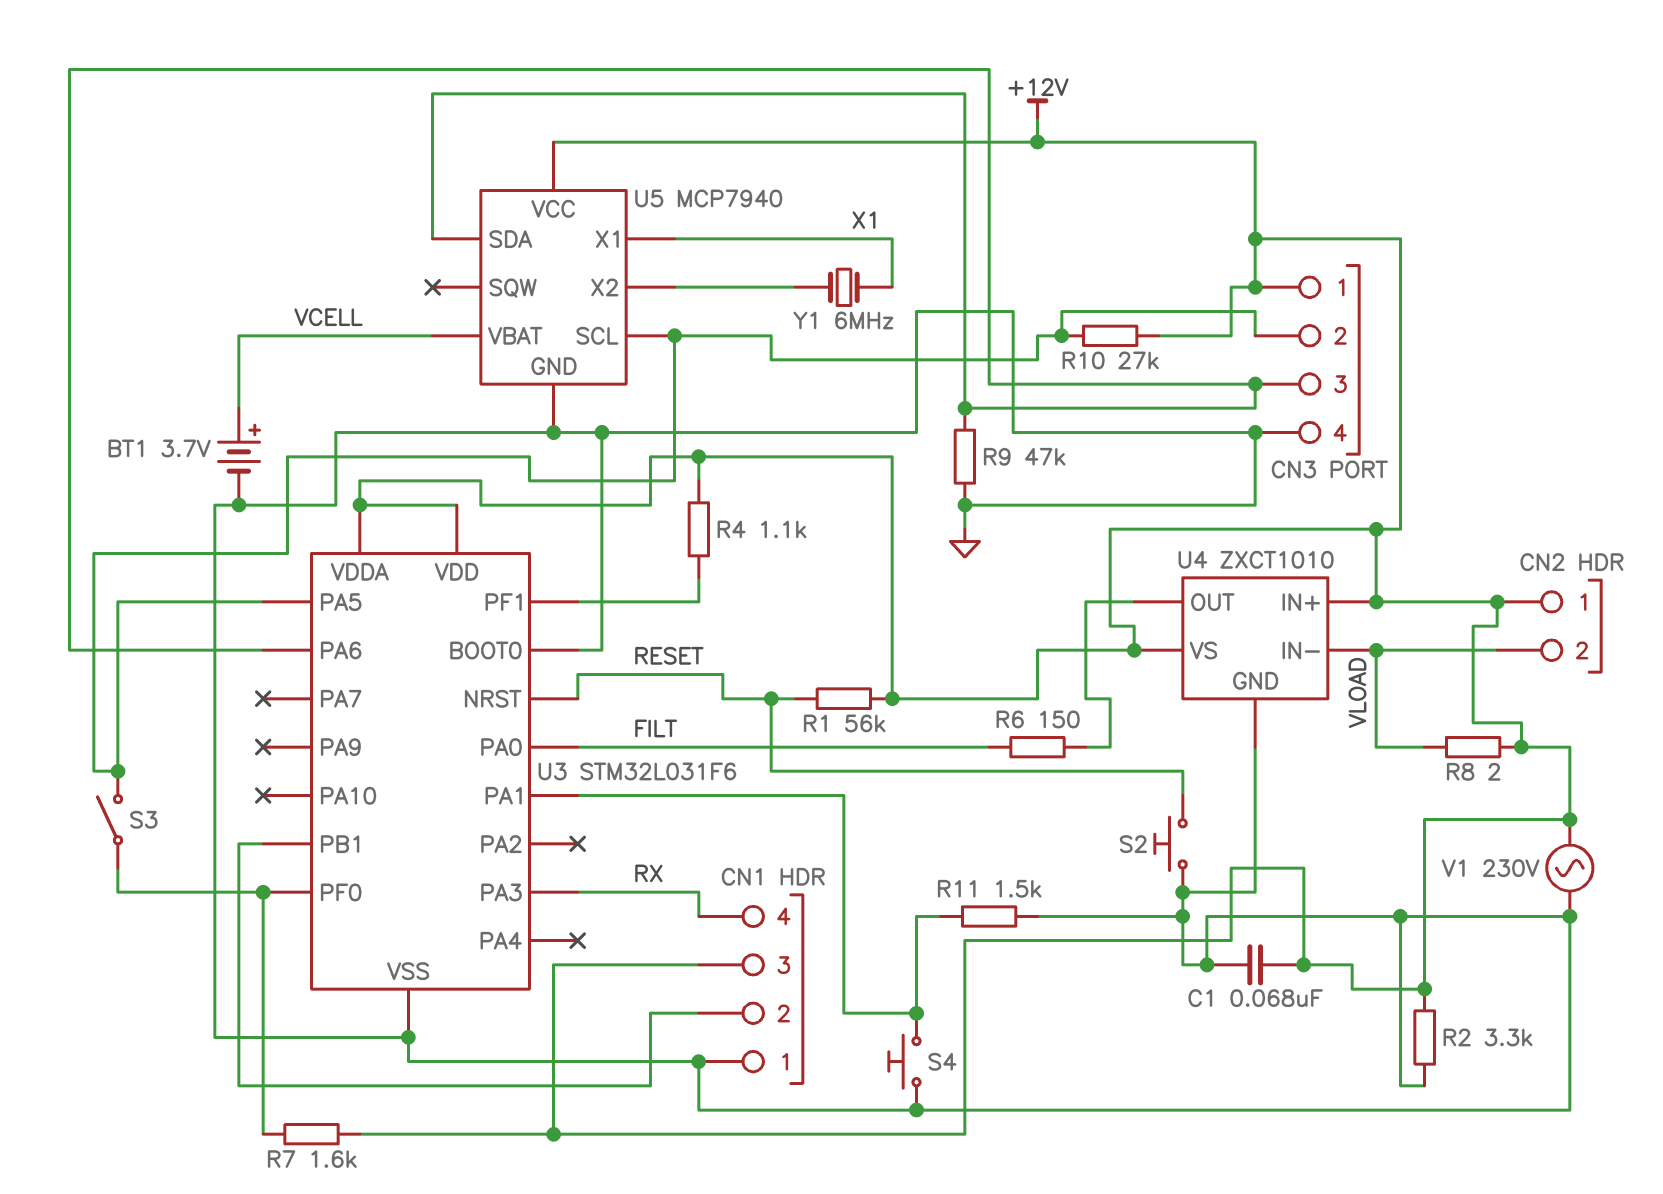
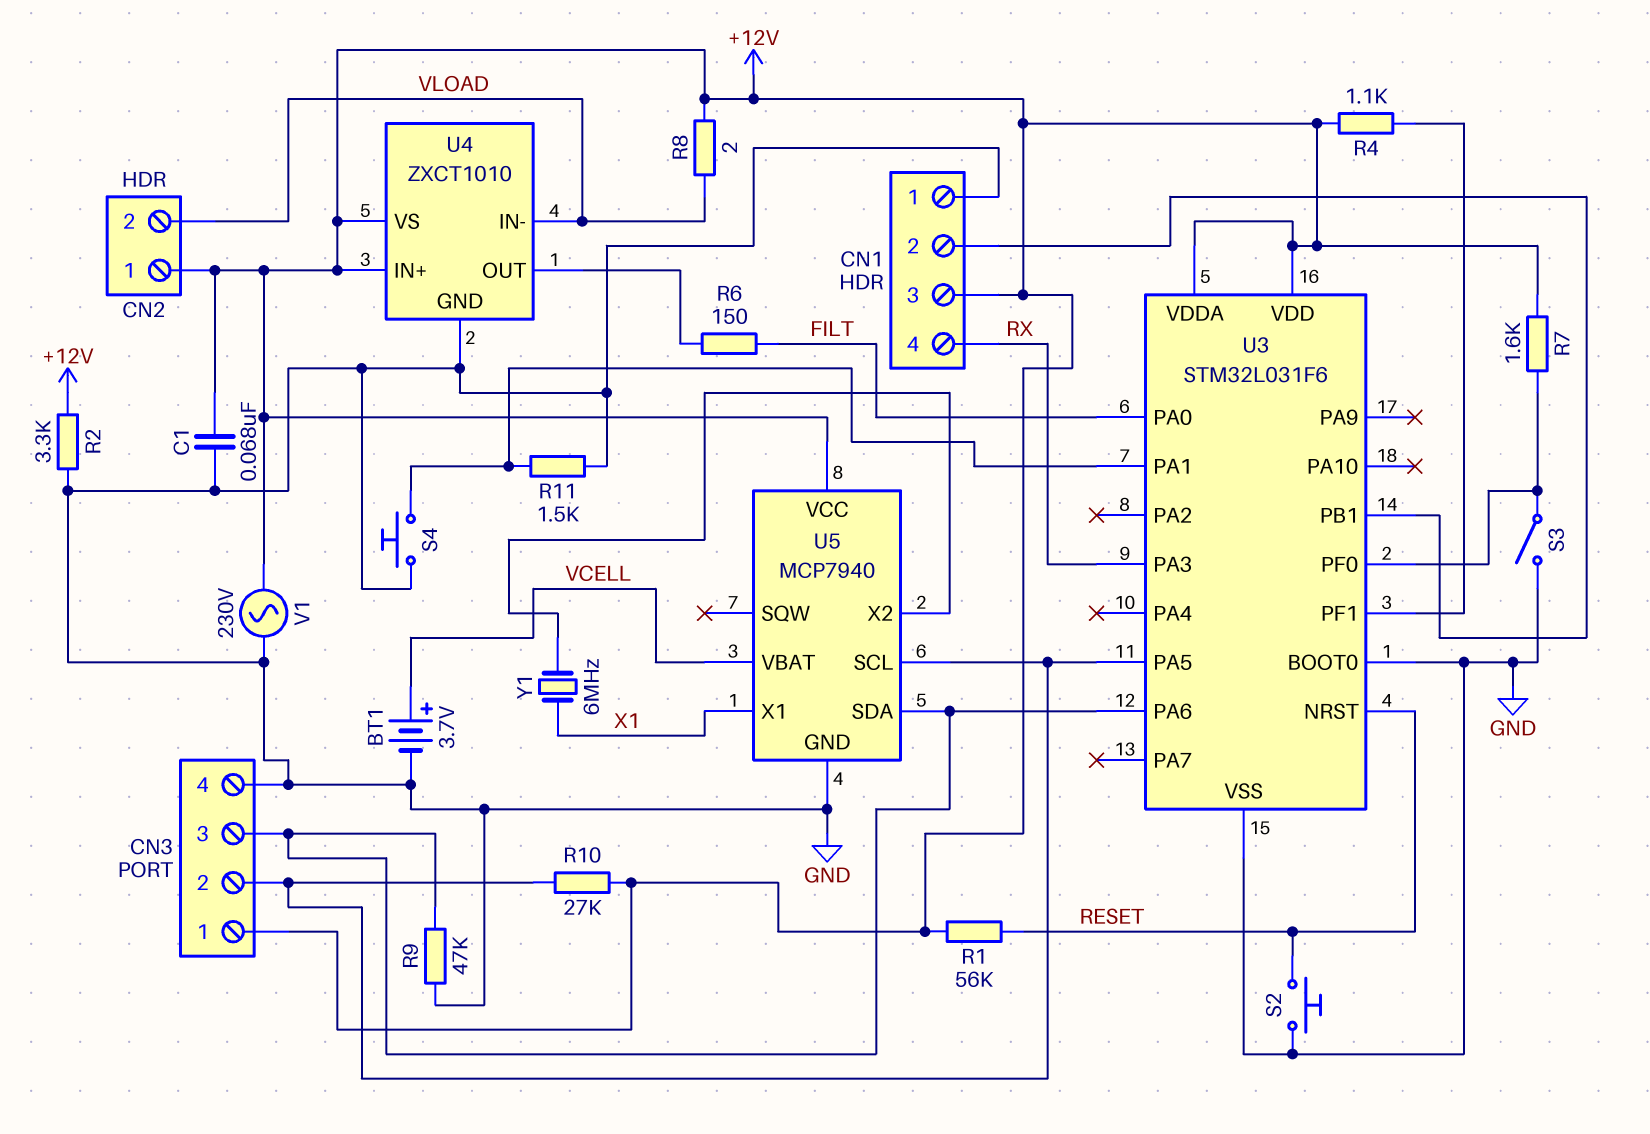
S3: switch (CN3/2, U3/PF0) -> switch (GND, U3/PF0)

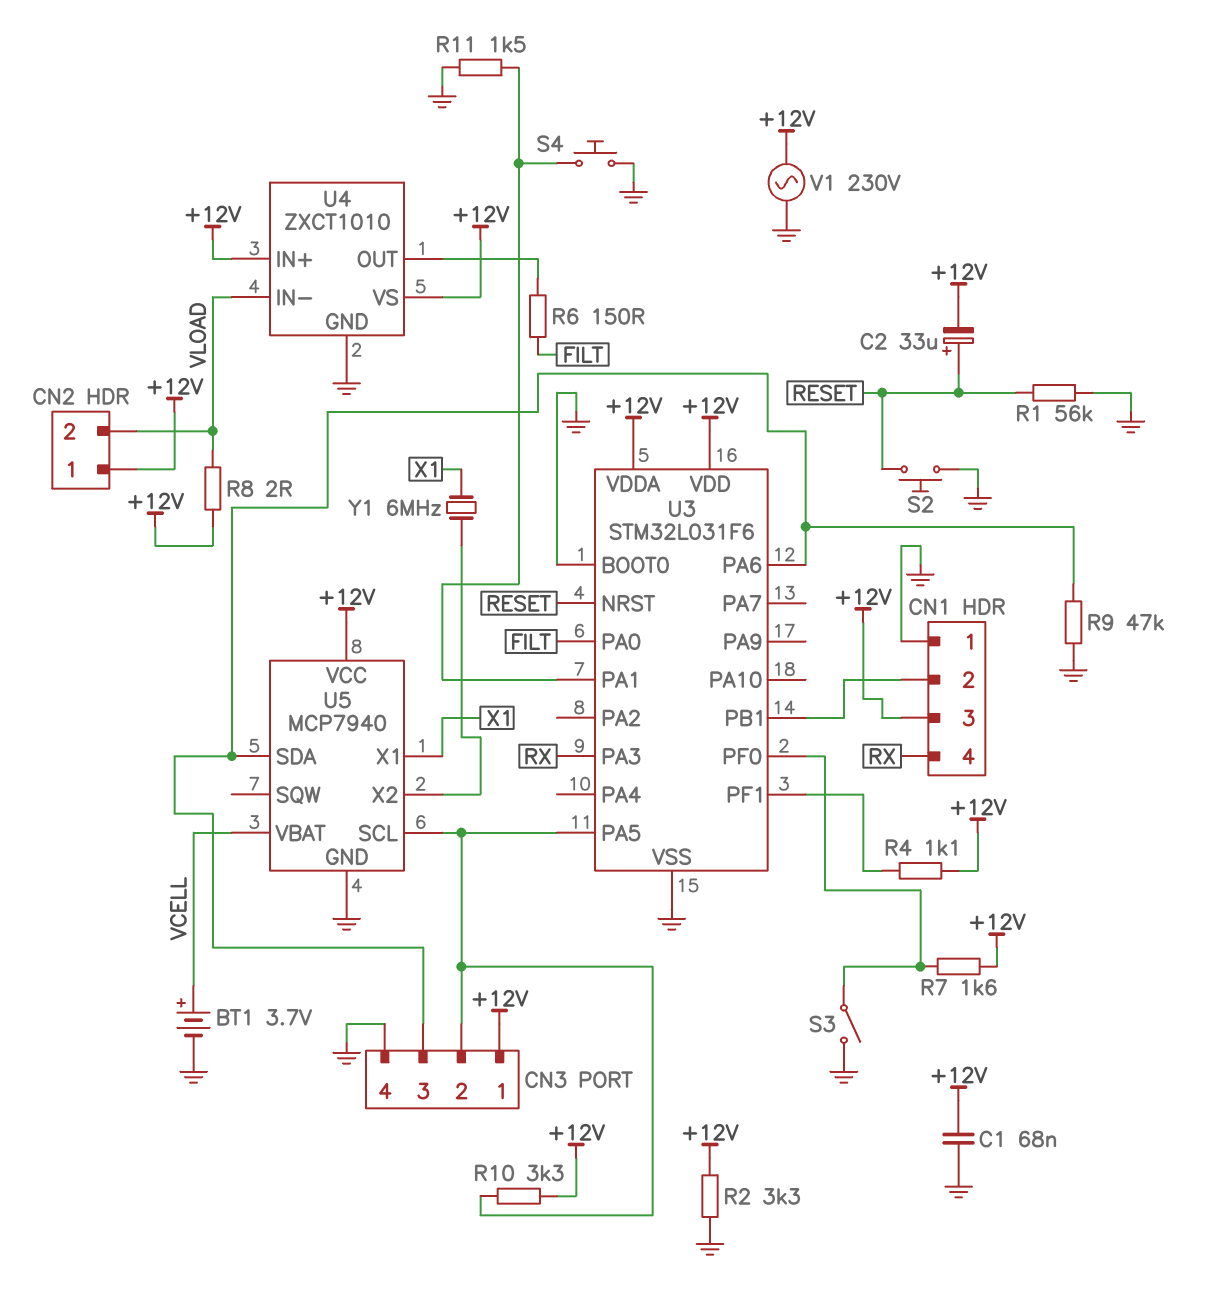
C2: none -> 33uF (plus RESET, minus +12V)
R1: 56k (+12V, RESET) -> 56k (GND, RESET)
R10: 27k (+12V, CN3/2) -> 3.3k (+12V, CN3/2)

